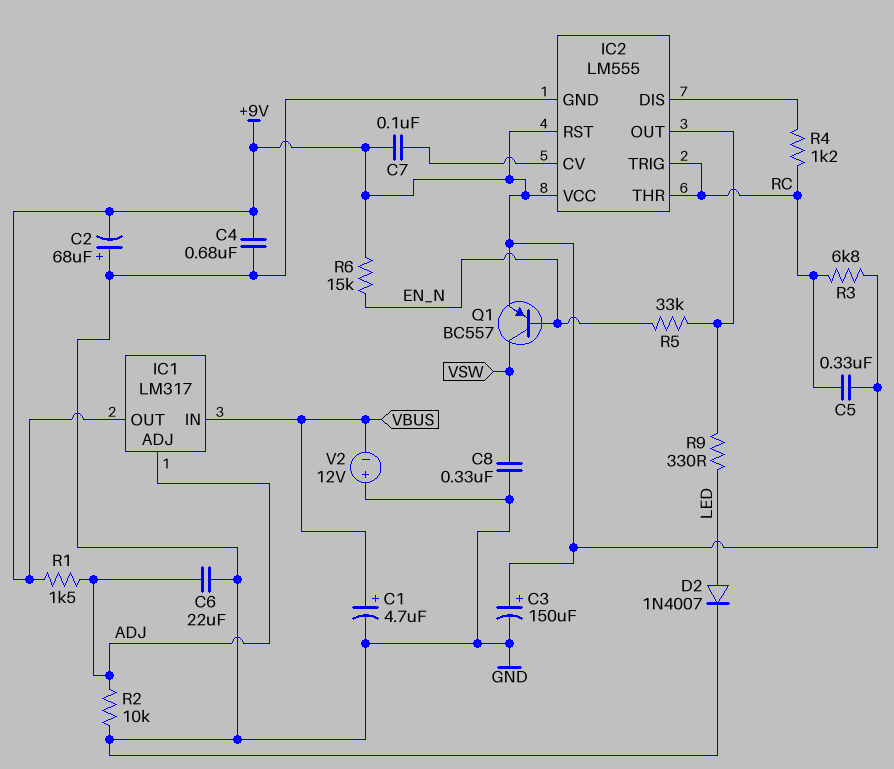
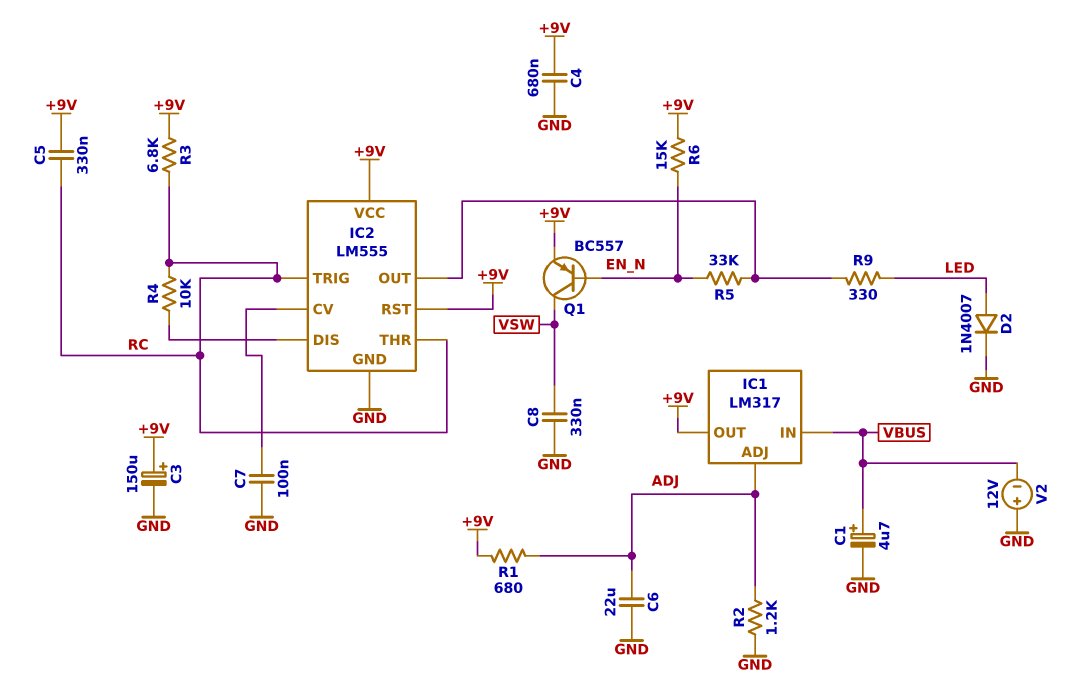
C2: 68uF (plus GND, minus +9V) -> none
C7: 100nF (+9V, IC2/CV) -> 100nF (GND, IC2/CV)
R1: 1.5k (+9V, ADJ) -> 680 (+9V, ADJ)
R2: 10k (ADJ, GND) -> 1.2k (ADJ, GND)
R4: 1.2k (IC2/DIS, RC) -> 10k (IC2/DIS, RC)

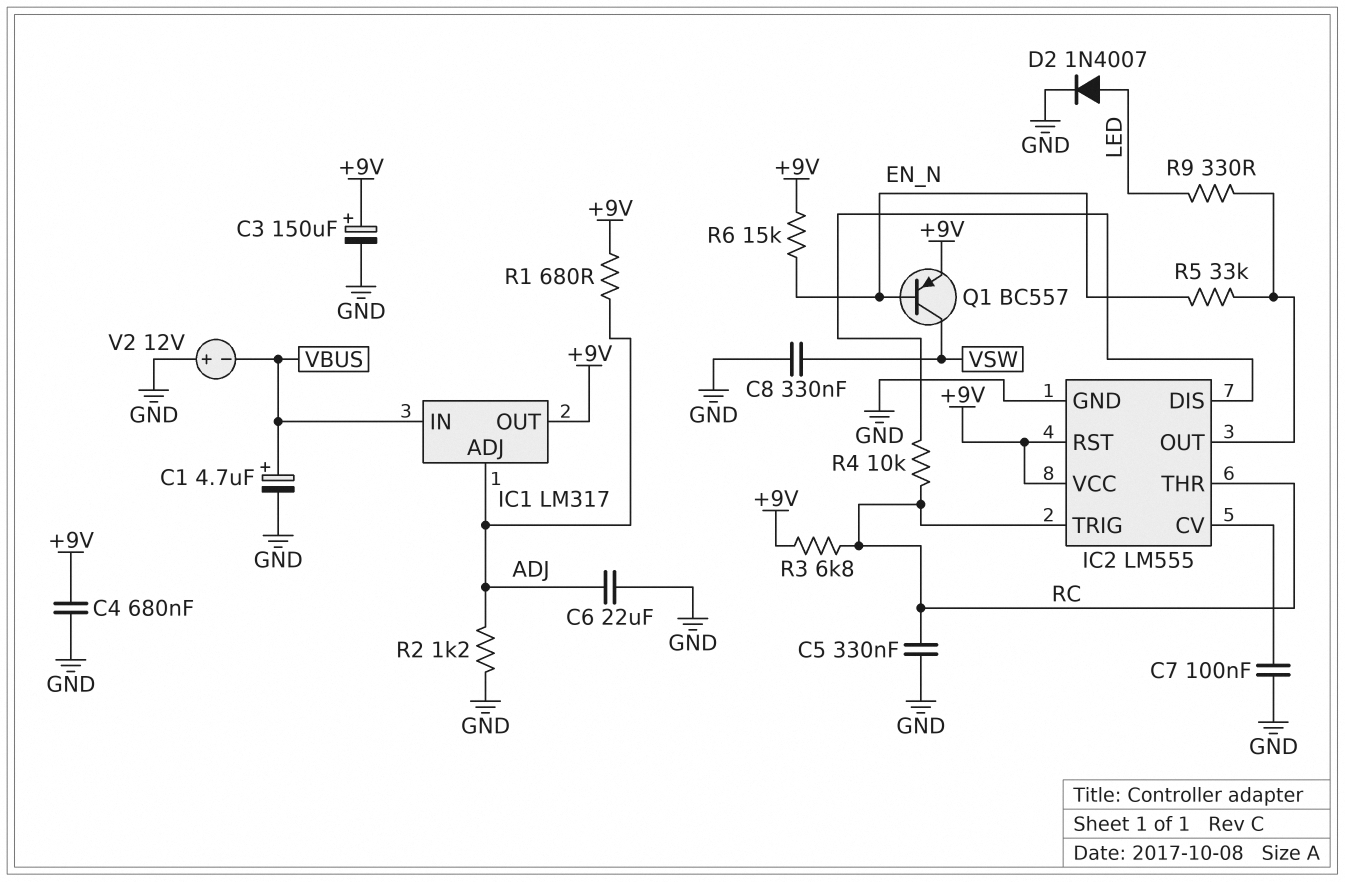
C5: 330nF (+9V, RC) -> 330nF (GND, RC)

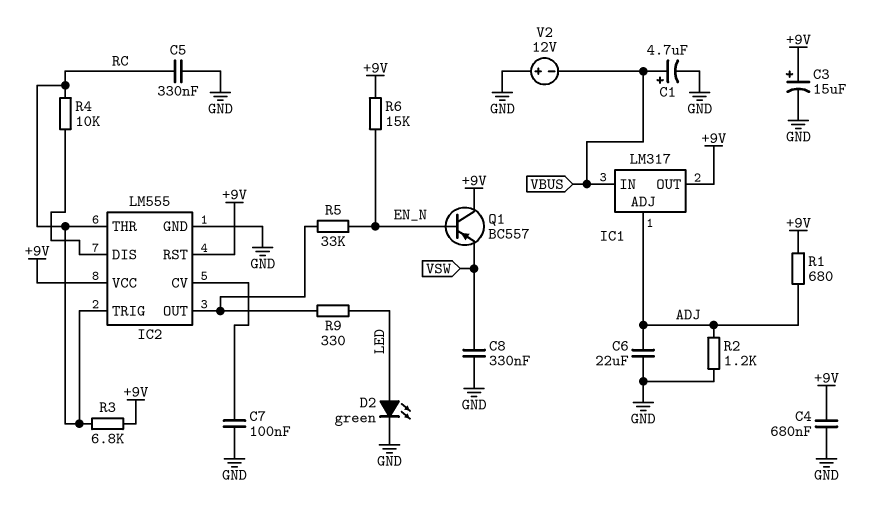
C3: 150uF (plus +9V, minus GND) -> 15uF (plus +9V, minus GND)
D2: diode 1N4007 (A LED, K GND) -> LED green (A LED, K GND)
Q1: PNP BC557 (B EN_N, C VSW, E +9V) -> PNP BC557 (B EN_N, C +9V, E VSW)

